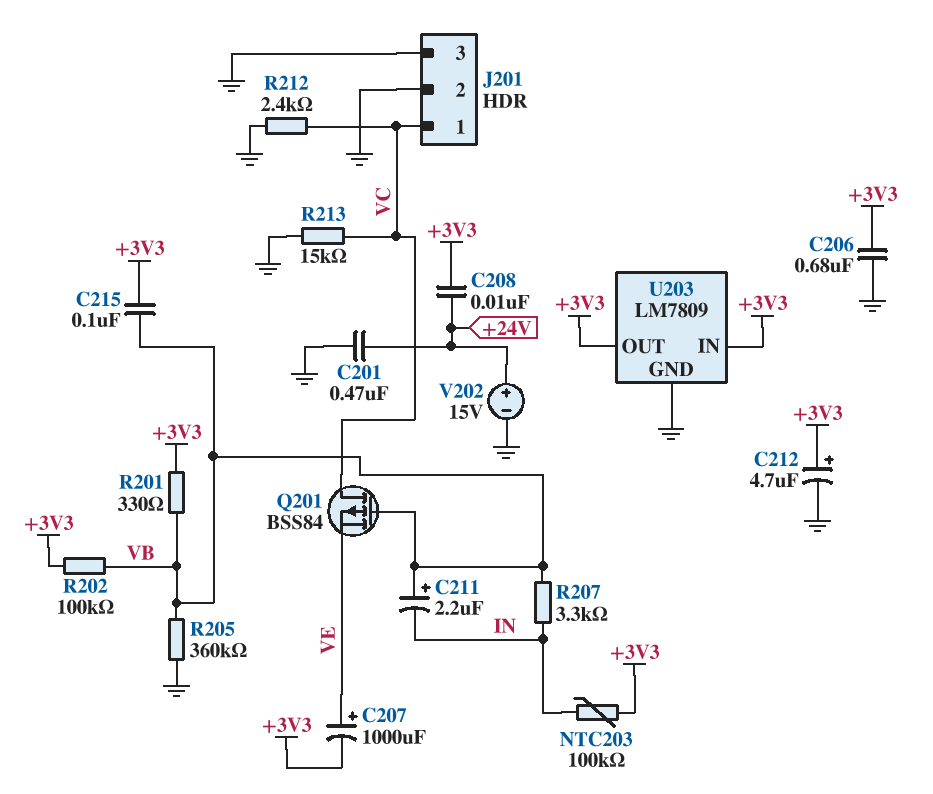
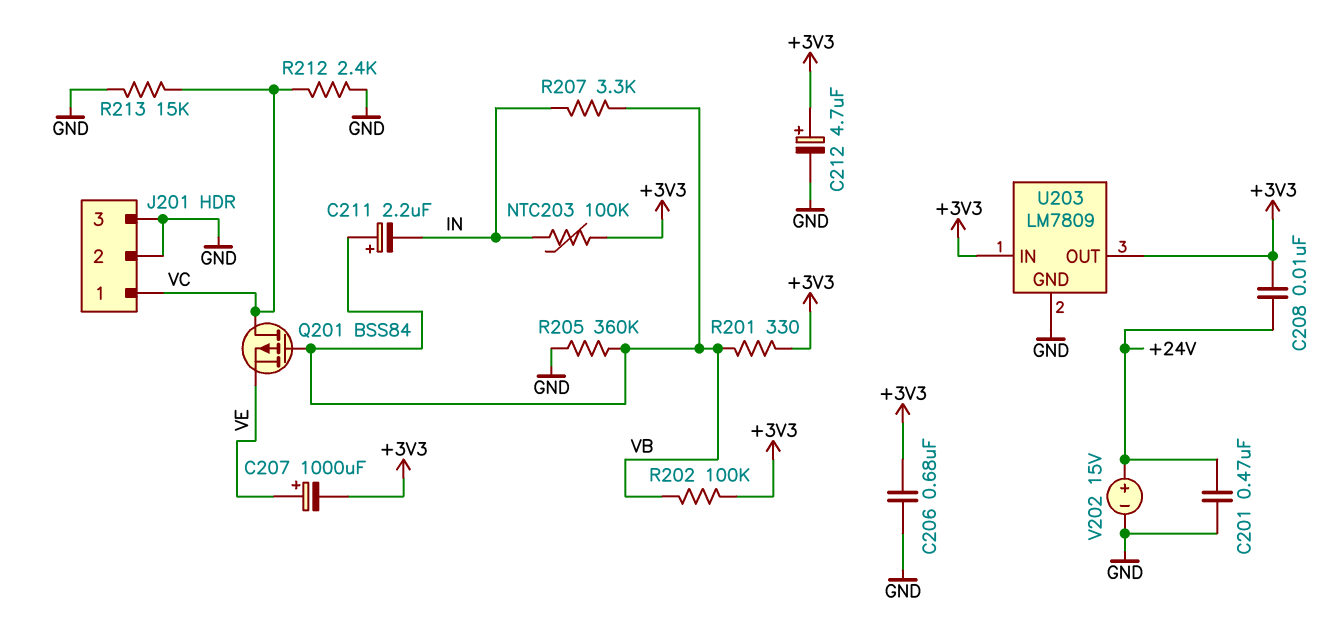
C215: 100nF (+3V3, VB) -> none

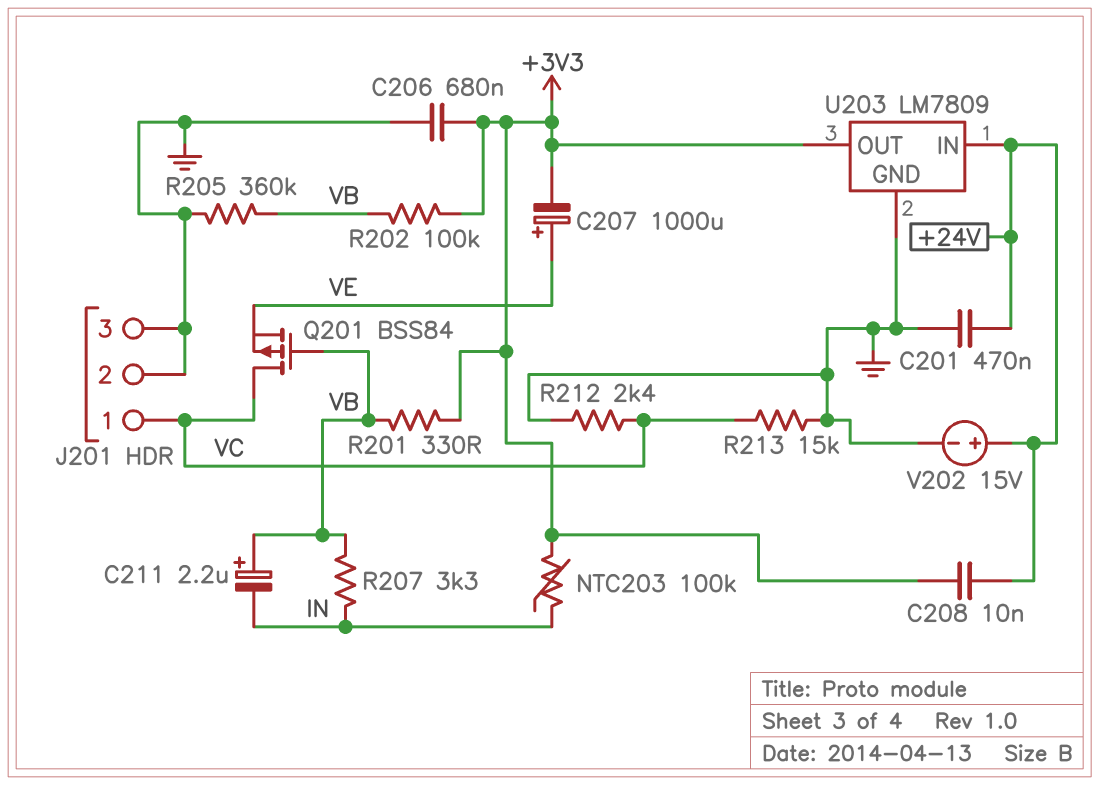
C212: 4.7uF (plus +3V3, minus GND) -> none
U203 pin IN: +3V3 -> +24V

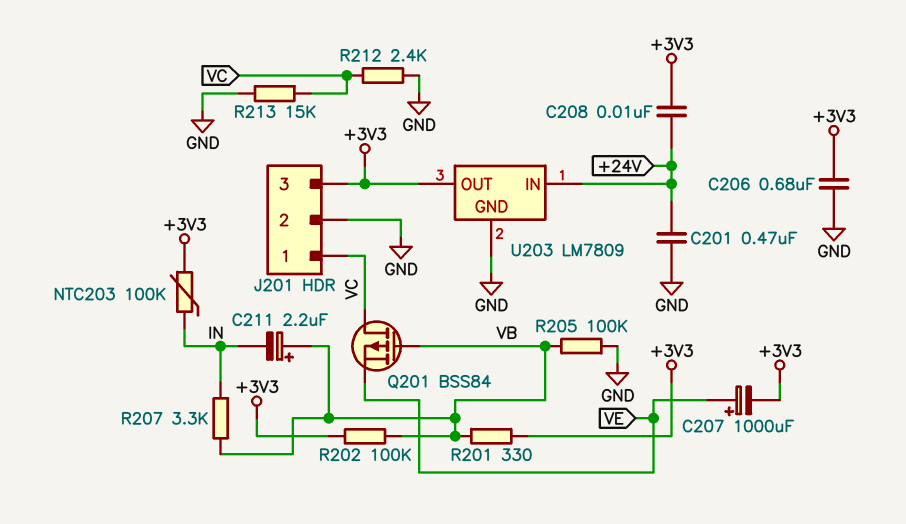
J201 pin 3: GND -> +3V3
R205: 360k (GND, VB) -> 100k (GND, VB)
V202: 15V (plus +24V, minus GND) -> none

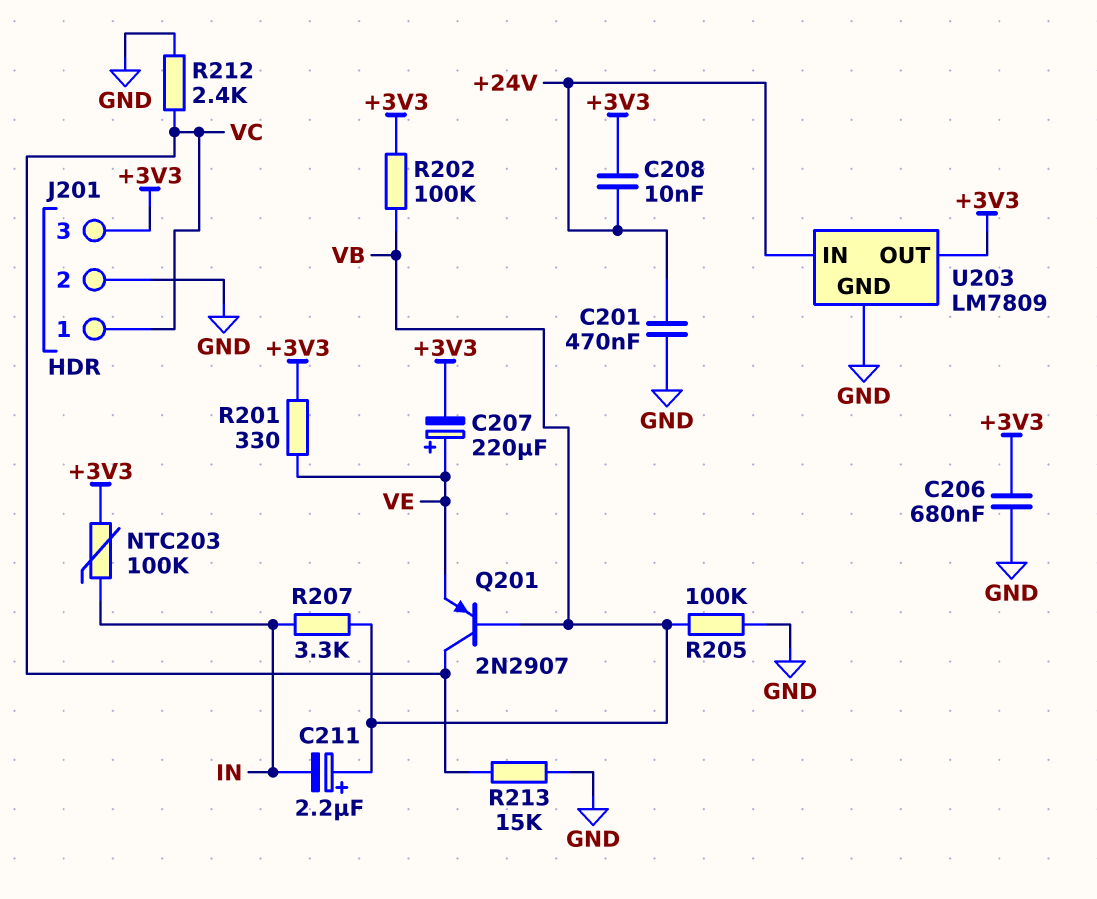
C207: 1000uF (plus VE, minus +3V3) -> 220uF (plus VE, minus +3V3)
Q201: PMOS BSS84 (G VB, D VC, S VE) -> PNP 2N2907 (B VB, C VC, E VE)
R201: 330 (+3V3, VB) -> 330 (+3V3, VE)

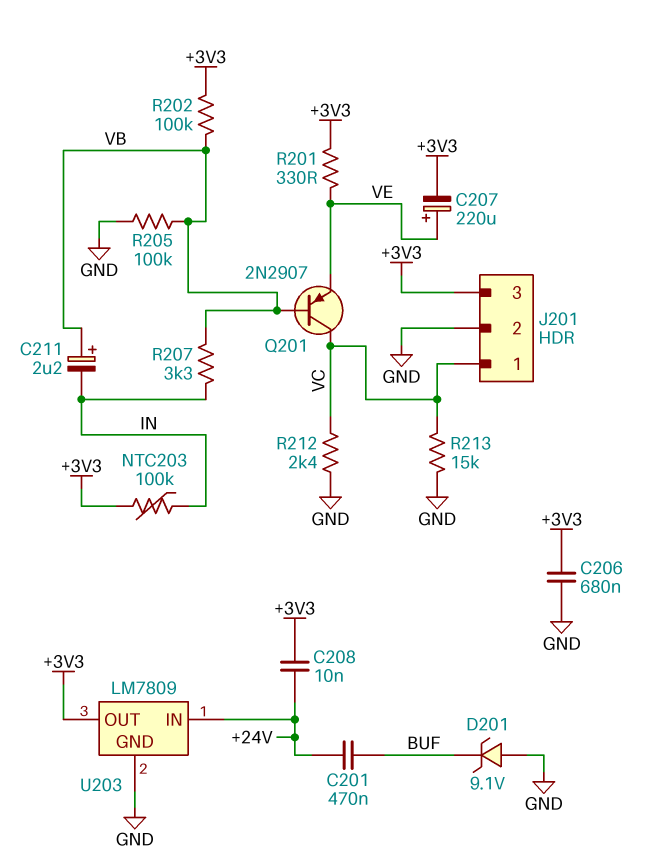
C201: 470nF (+24V, GND) -> 470nF (+24V, BUF)
D201: none -> zener 9.1V (A GND, K BUF)

